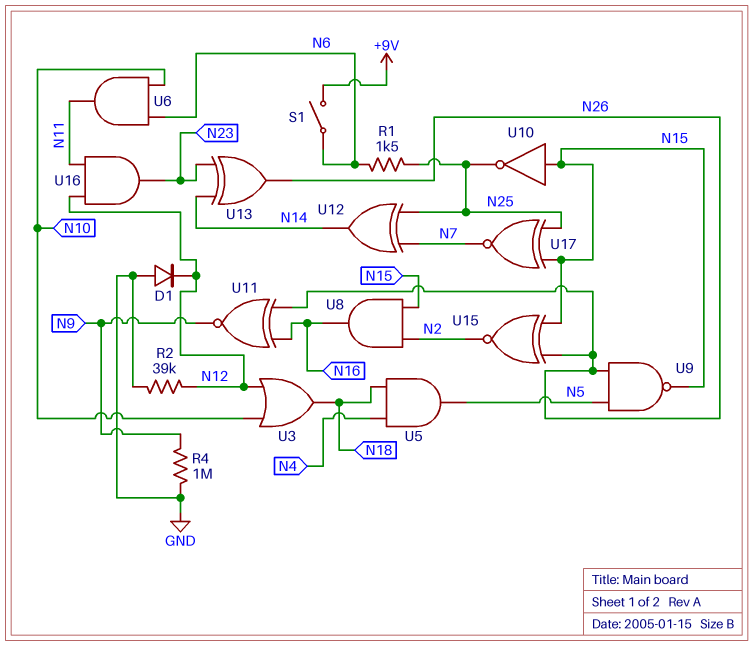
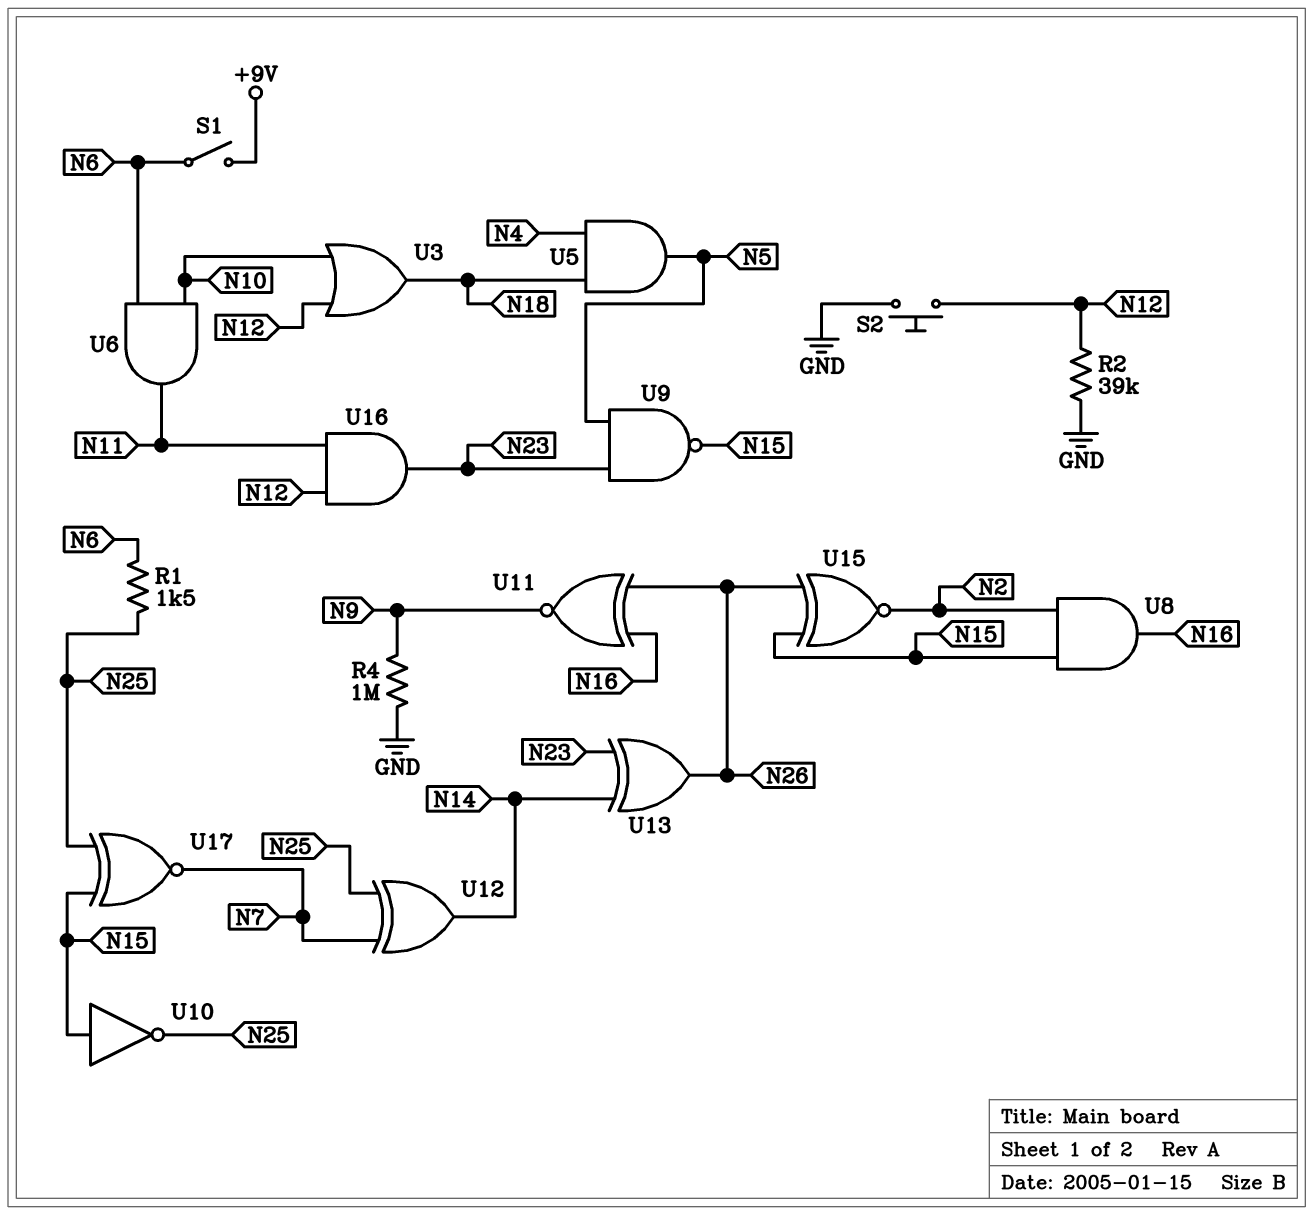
D1: diode (A GND, K N12) -> none
S2: none -> button (GND, N12)
U9: NAND (in N5, in N26, out N15) -> NAND (in N5, in N23, out N15)

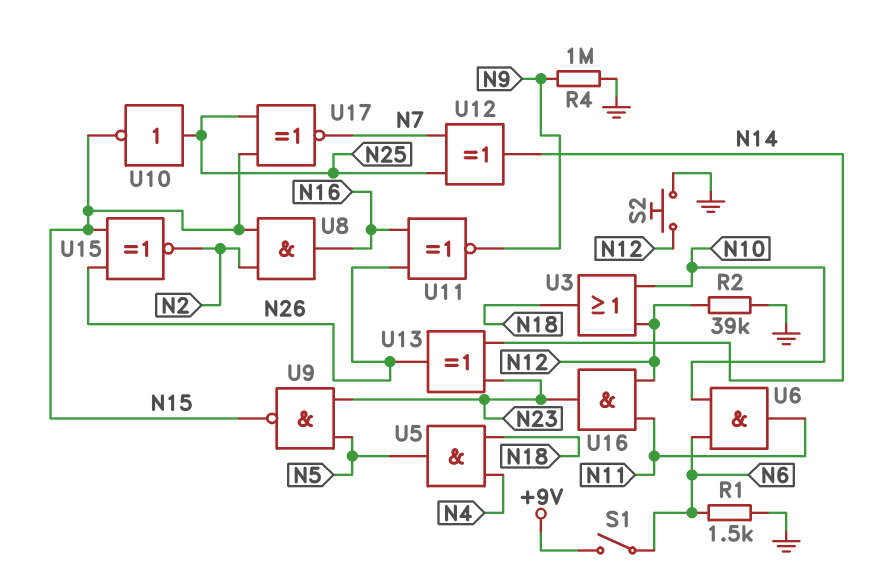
R1: 1.5k (N6, N25) -> 1.5k (GND, N6)
U10: NOT (in N15, out N25) -> NOT (in N25, out N15)

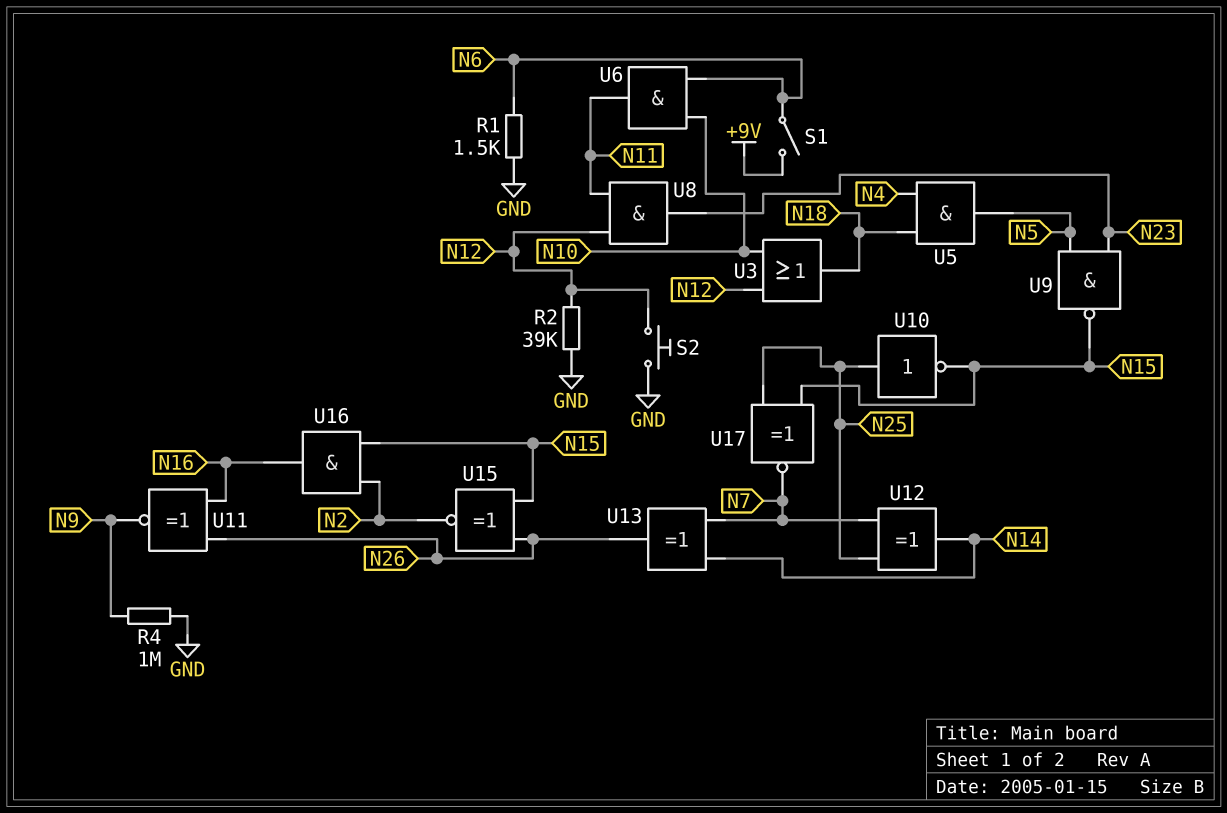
U8: AND (in N2, in N15, out N16) -> AND (in N11, in N12, out N23)
U13: XOR (in N14, in N23, out N26) -> XOR (in N7, in N14, out N26)
U16: AND (in N11, in N12, out N23) -> AND (in N2, in N15, out N16)

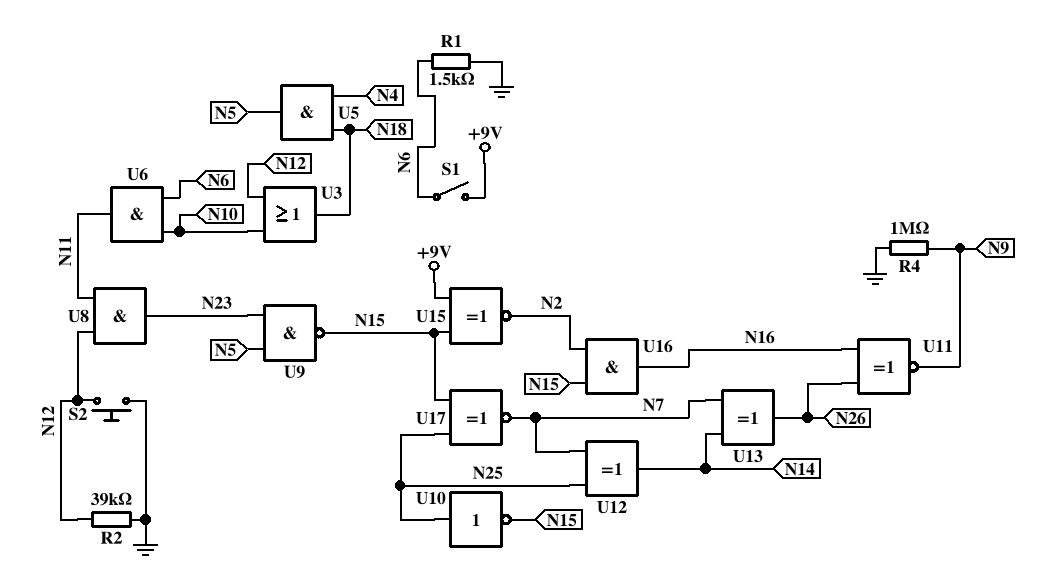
U15: XNOR (in N15, in N26, out N2) -> XNOR (in +9V, in N15, out N2)

